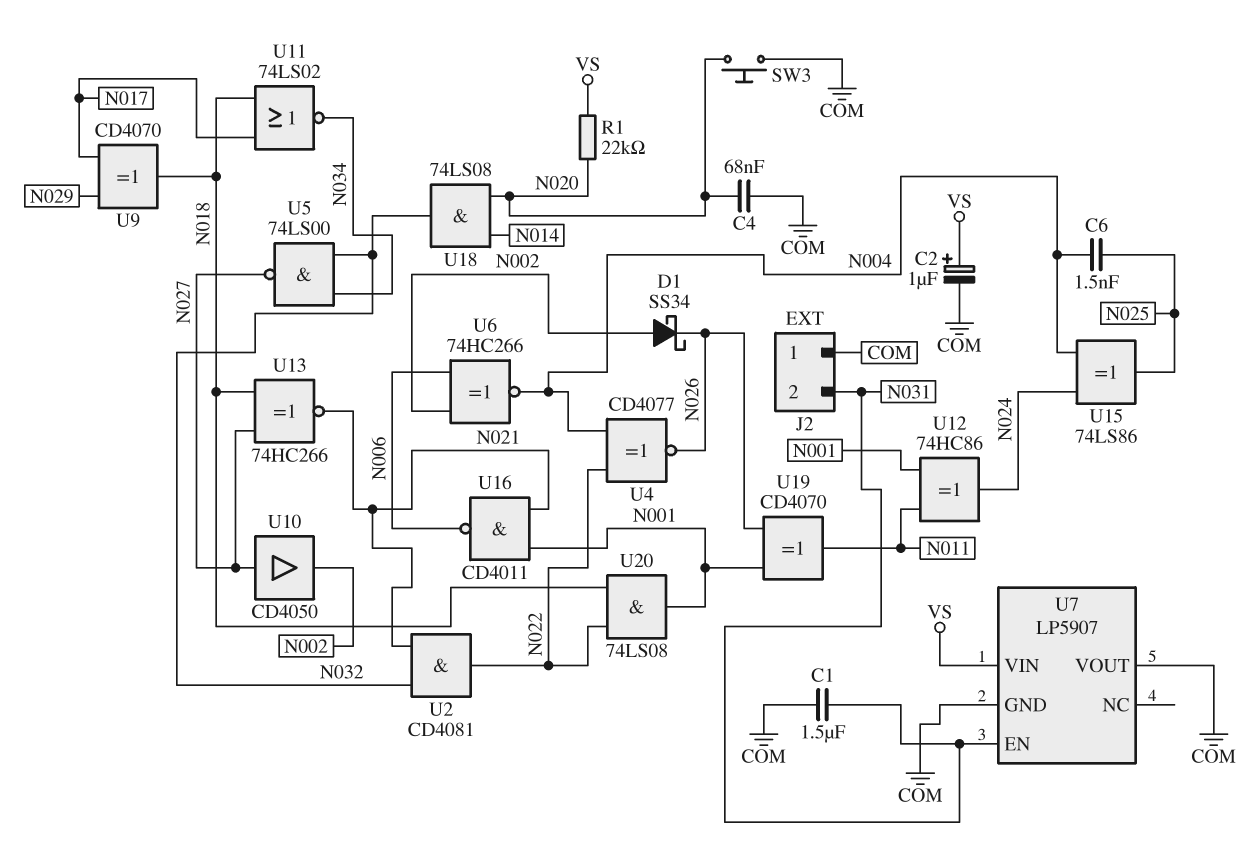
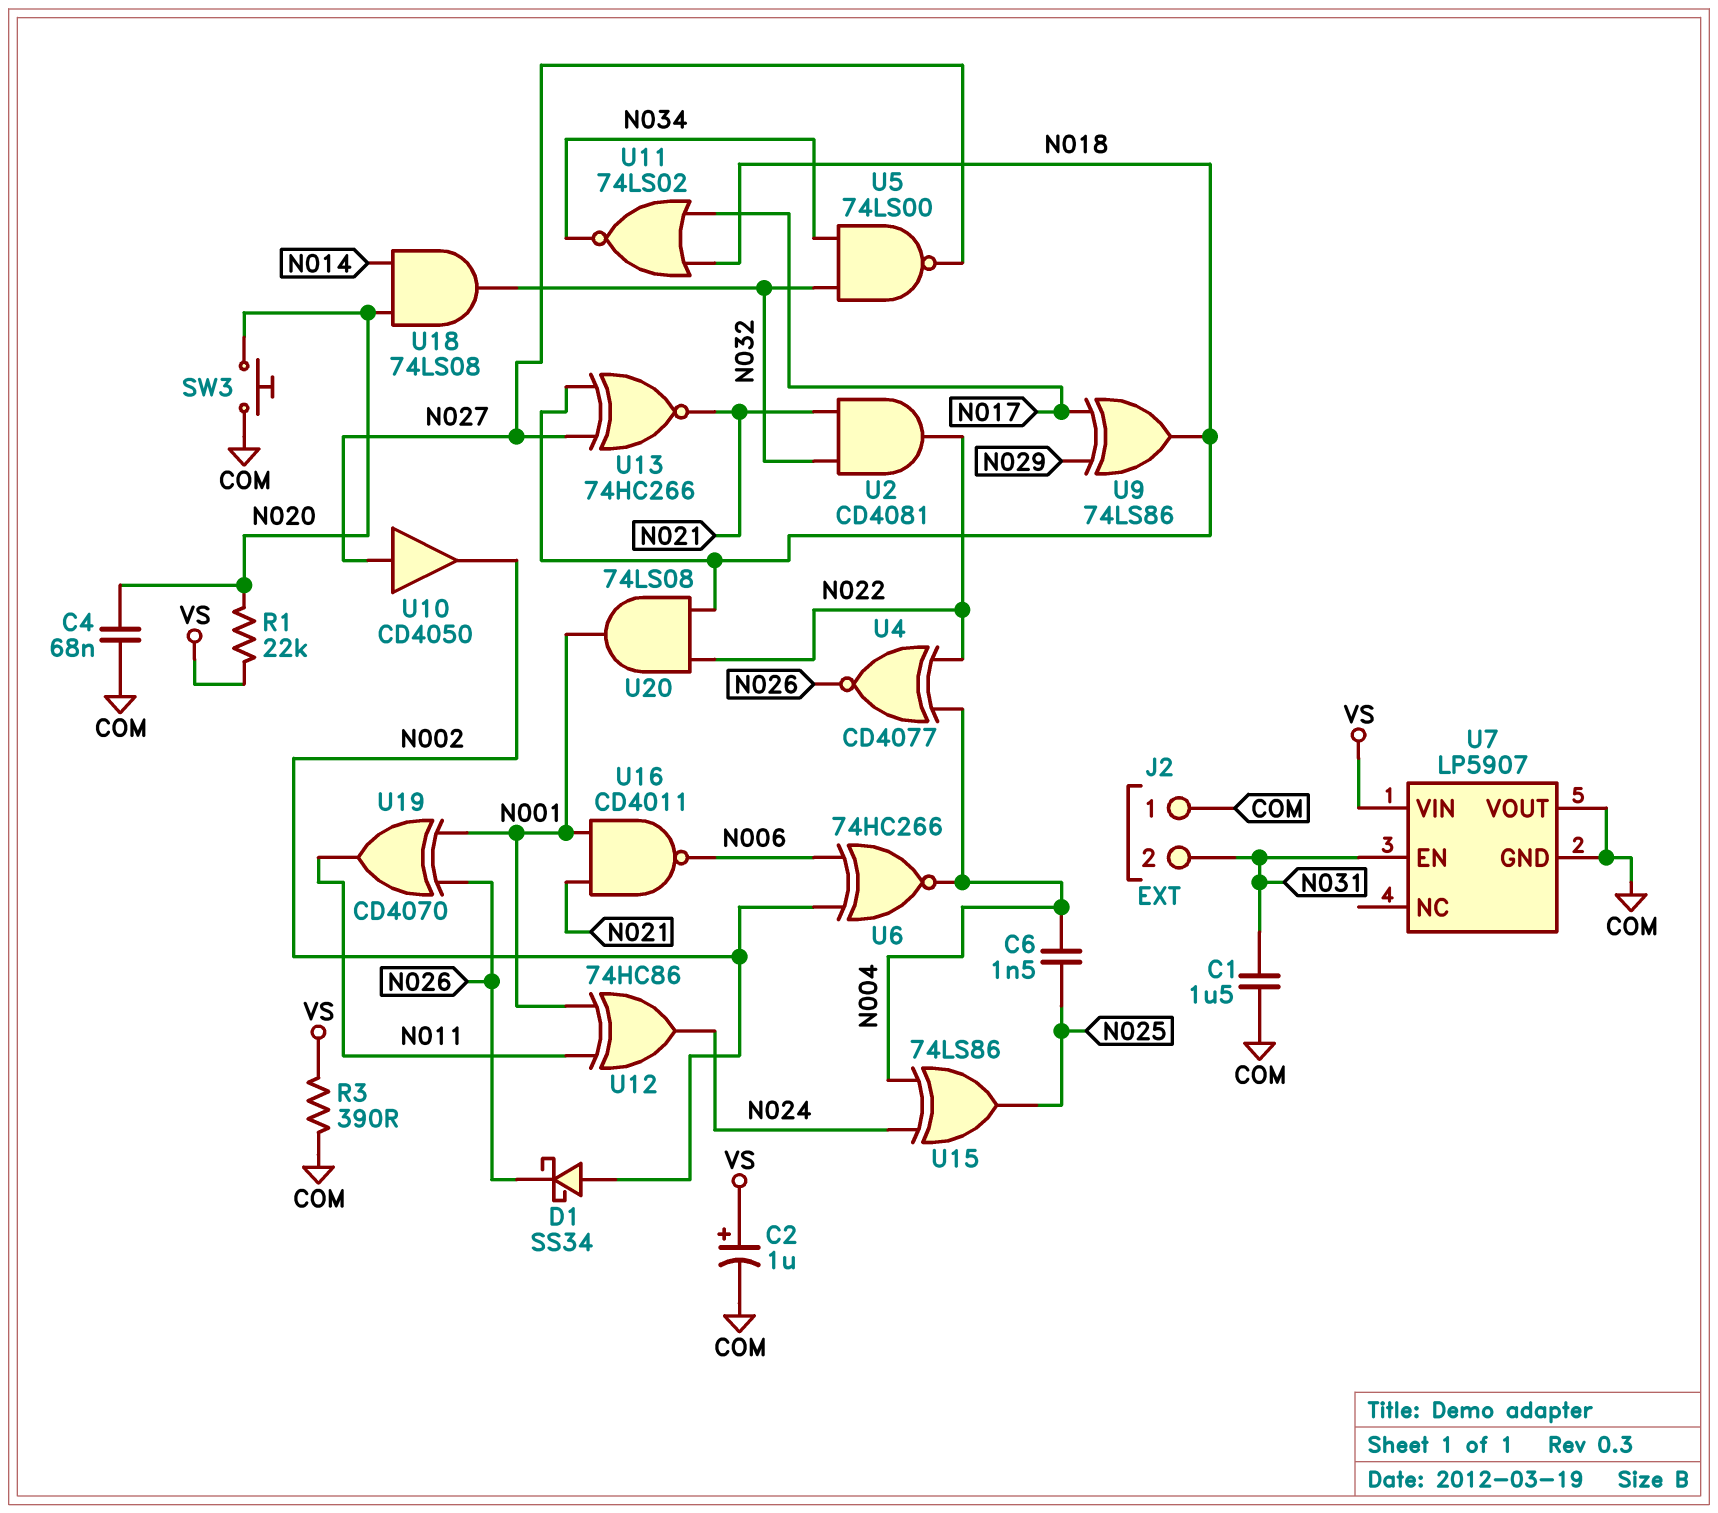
R3: none -> 390 (COM, VS)
U9: XOR CD4070 (in N017, in N029, out N018) -> XOR 74LS86 (in N017, in N029, out N018)

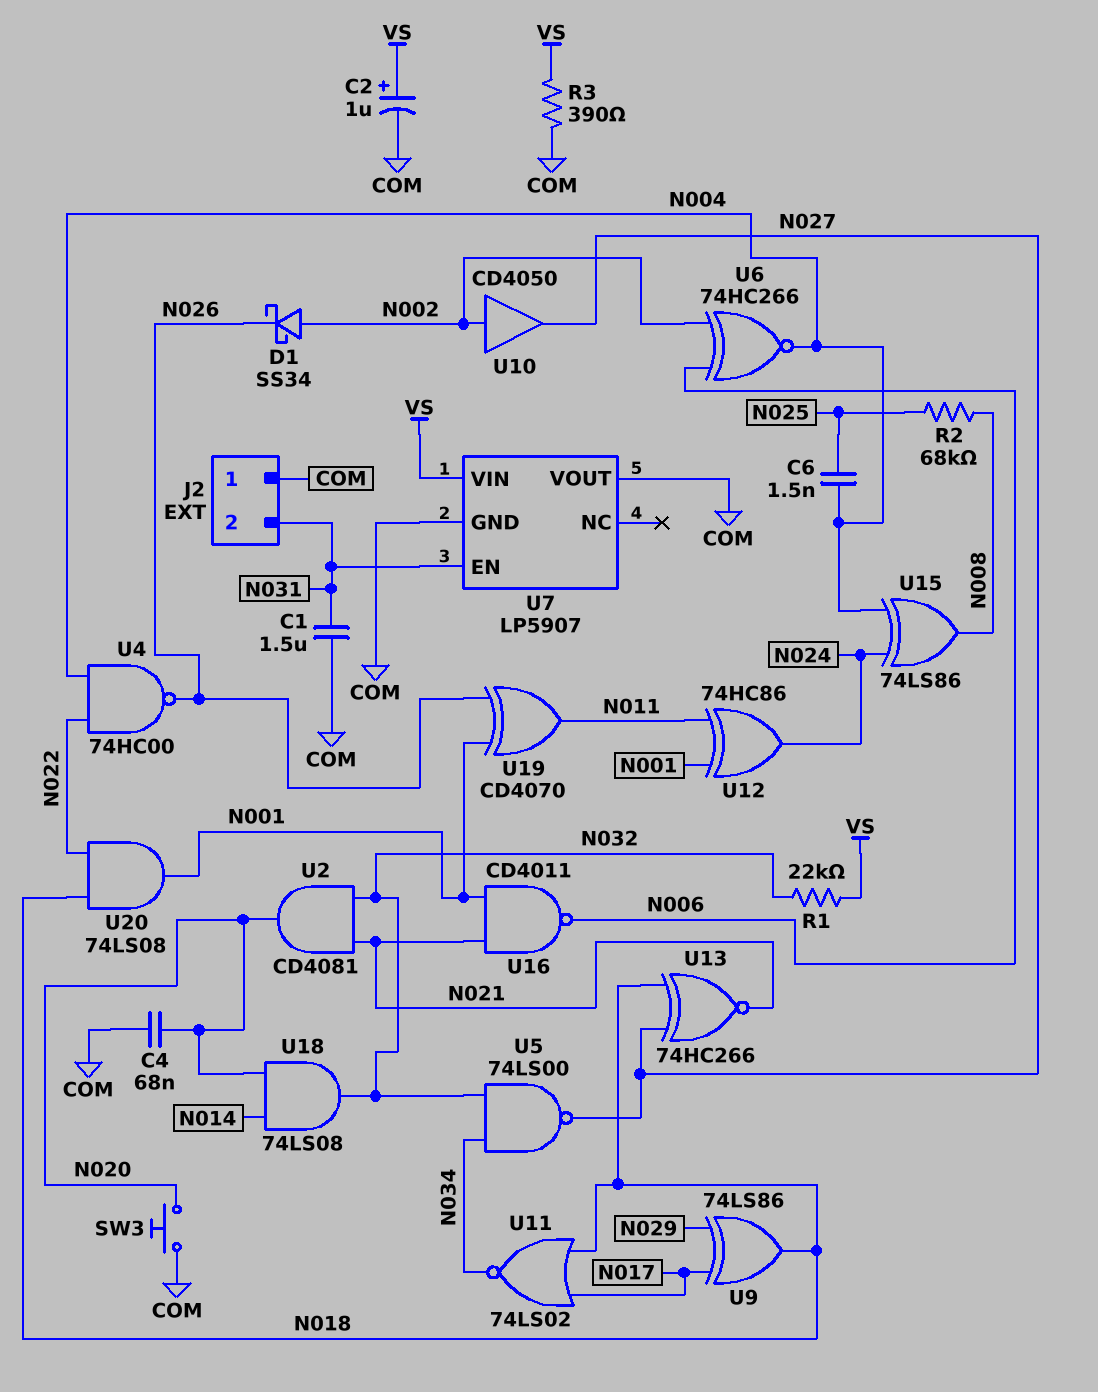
R1: 22k (N020, VS) -> 22k (N032, VS)
R2: none -> 68k (N008, N025)
U2: AND CD4081 (in N021, in N032, out N022) -> AND CD4081 (in N021, in N032, out N020)
U4: XNOR CD4077 (in N004, in N022, out N026) -> NAND 74HC00 (in N004, in N022, out N026)
U10: buffer CD4050 (in N027, out N002) -> buffer CD4050 (in N002, out N027)
U15: XOR 74LS86 (in N004, in N024, out N025) -> XOR 74LS86 (in N004, in N024, out N008)

